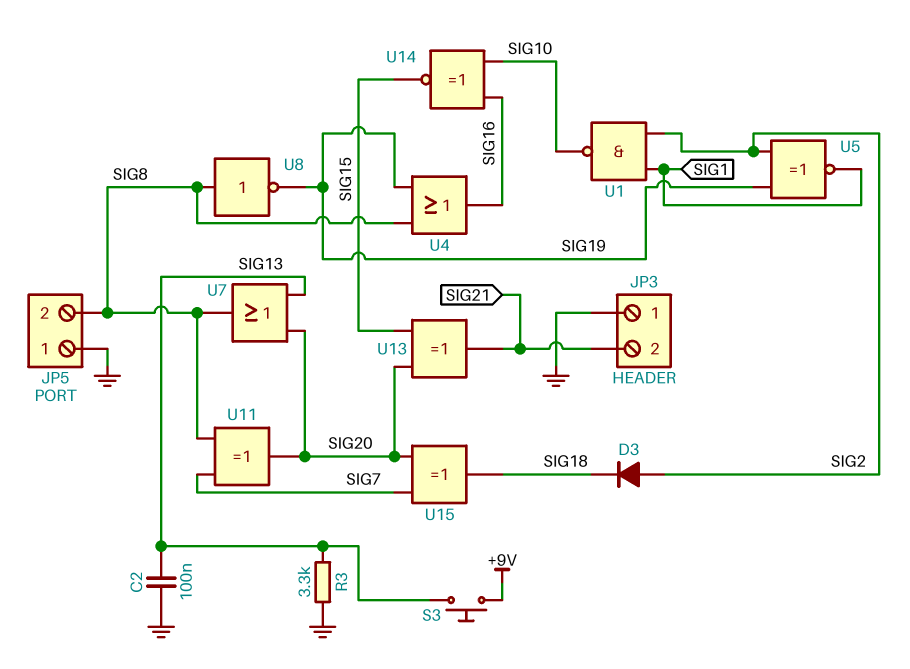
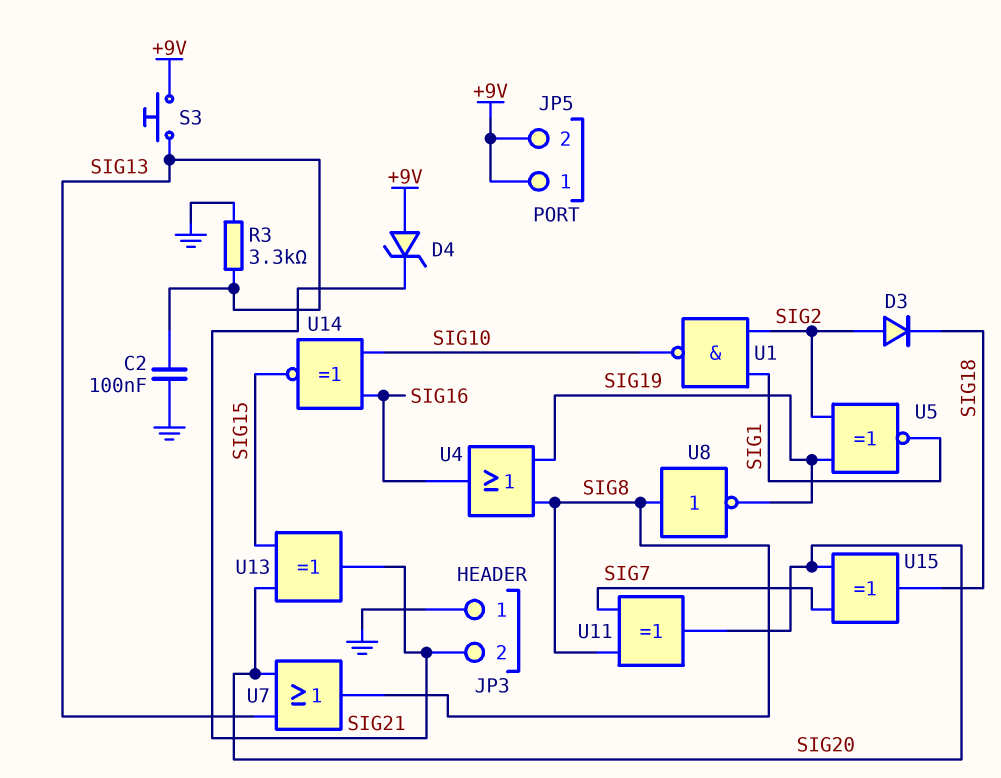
D4: none -> zener (A +9V, K SIG21)
JP5 pin 1: GND -> +9V
JP5 pin 2: SIG8 -> +9V

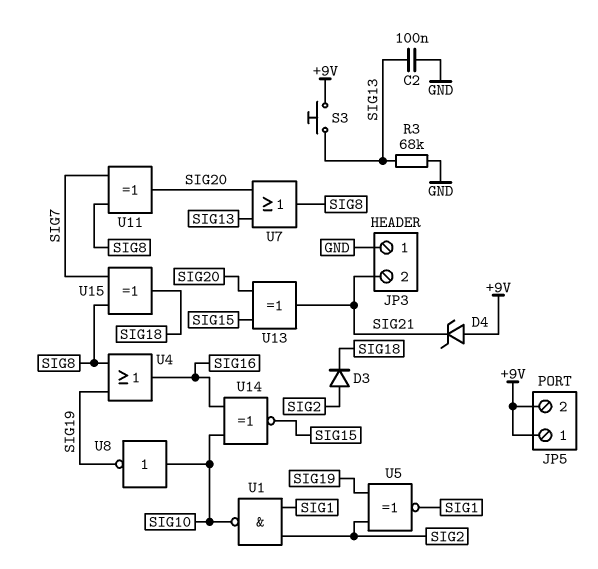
R3: 3.3k (GND, SIG13) -> 68k (GND, SIG13)
U8: NOT (in SIG8, out SIG19) -> NOT (in SIG10, out SIG19)
U15: XOR (in SIG7, in SIG20, out SIG18) -> XOR (in SIG7, in SIG8, out SIG18)

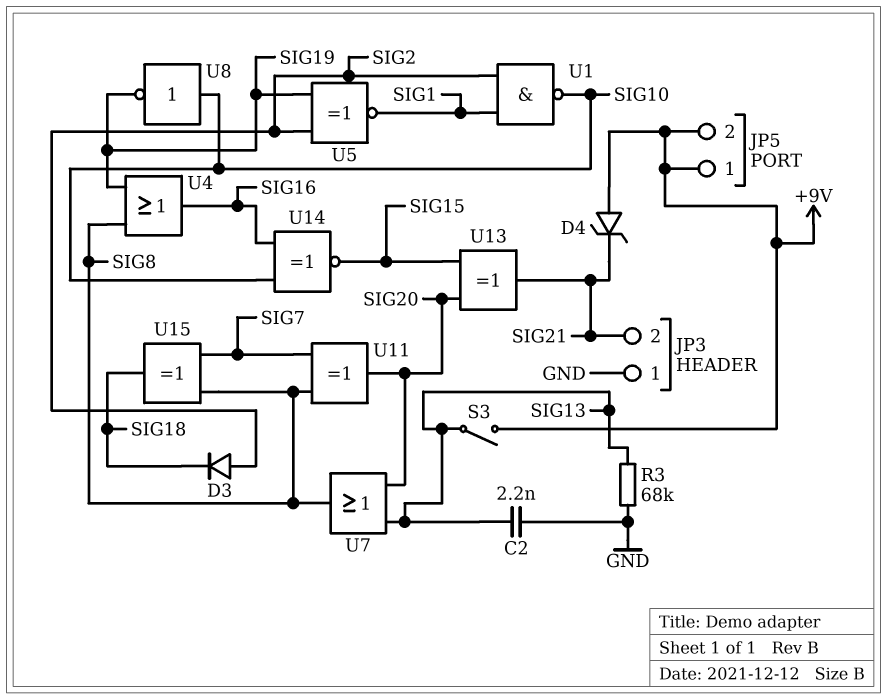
C2: 100nF (GND, SIG13) -> 2.2nF (GND, SIG13)
S3: button (+9V, SIG13) -> switch (+9V, SIG13)

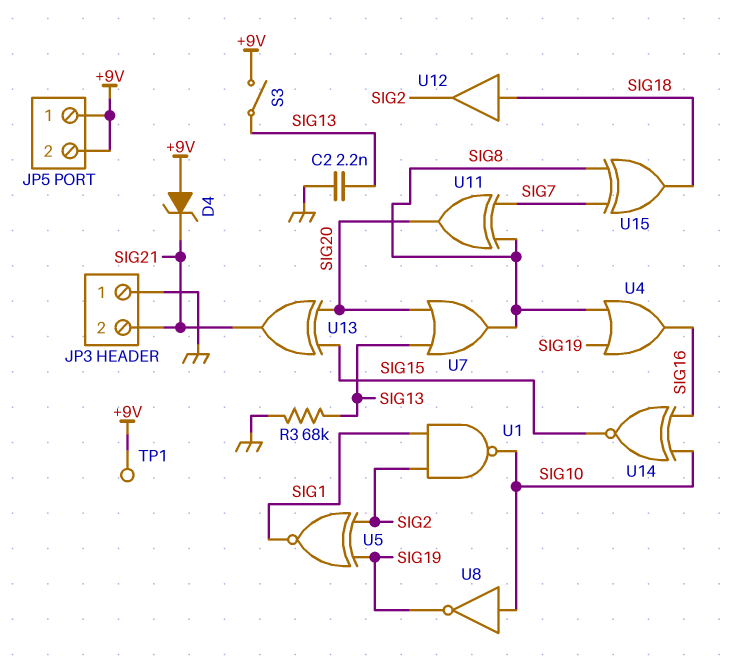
D3: diode (A SIG2, K SIG18) -> none
TP1: none -> test point (+9V)
U12: none -> buffer (in SIG18, out SIG2)

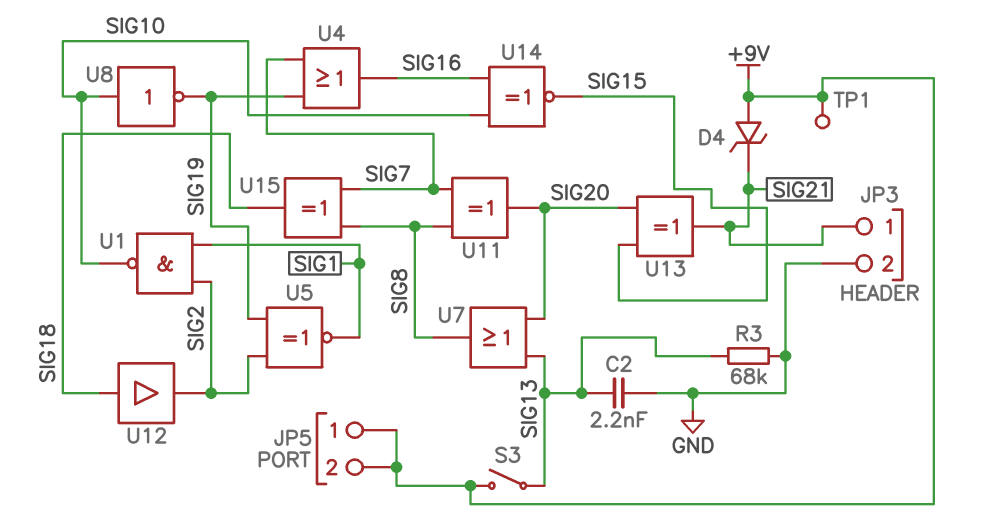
JP3 pin 1: GND -> SIG21
JP3 pin 2: SIG21 -> GND
U4: OR (in SIG8, in SIG19, out SIG16) -> OR (in SIG7, in SIG19, out SIG16)

